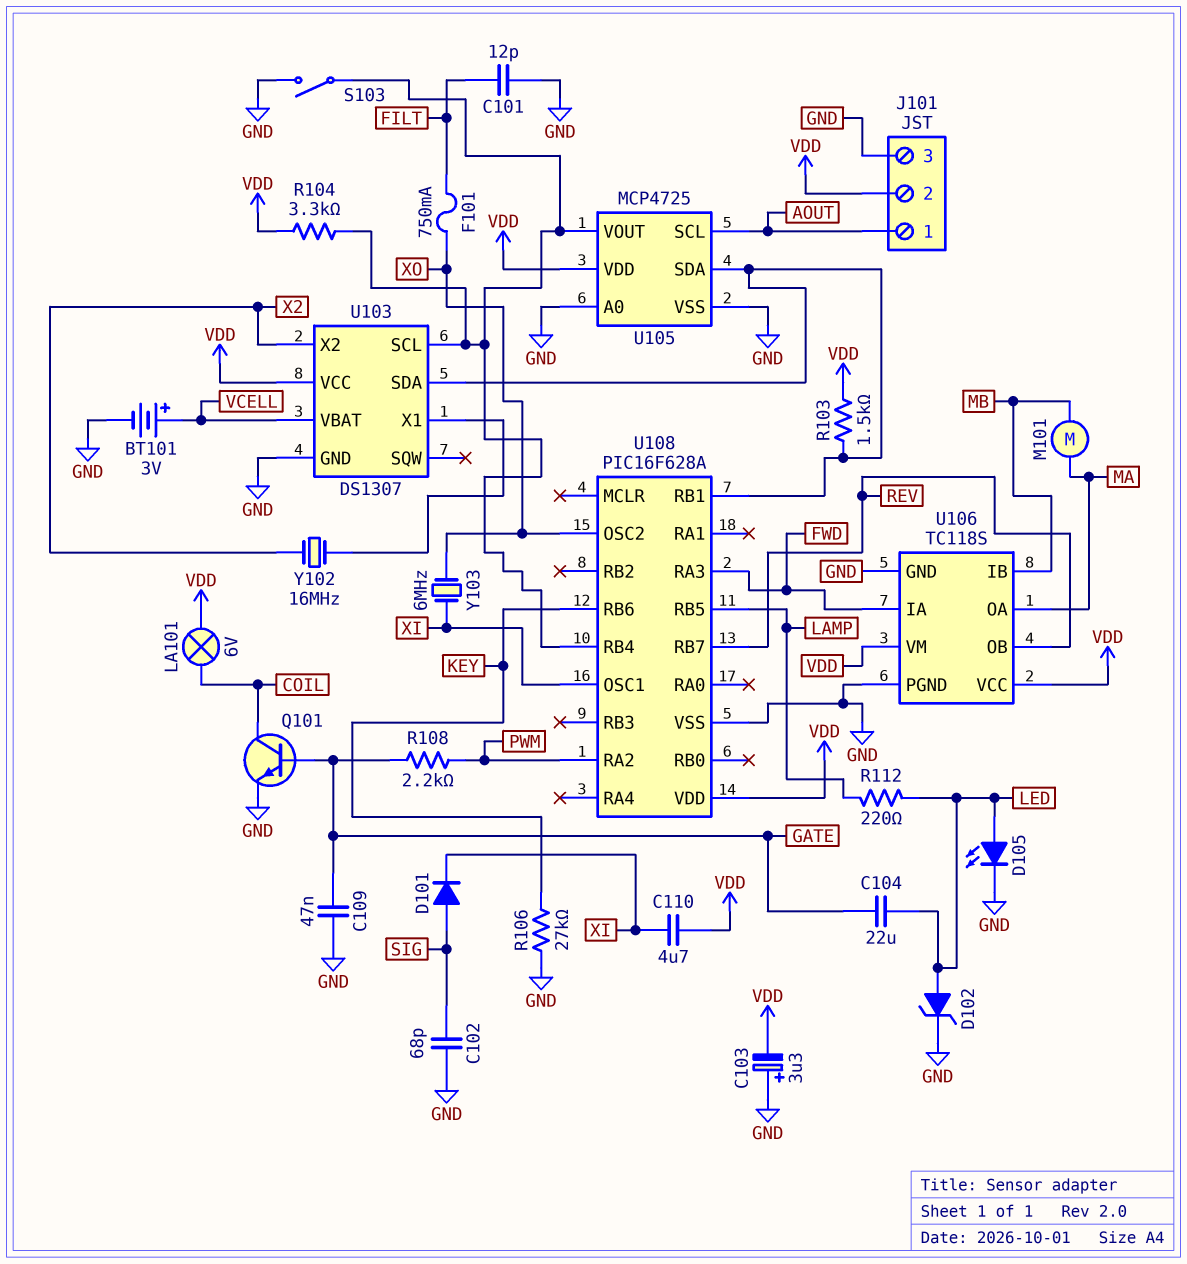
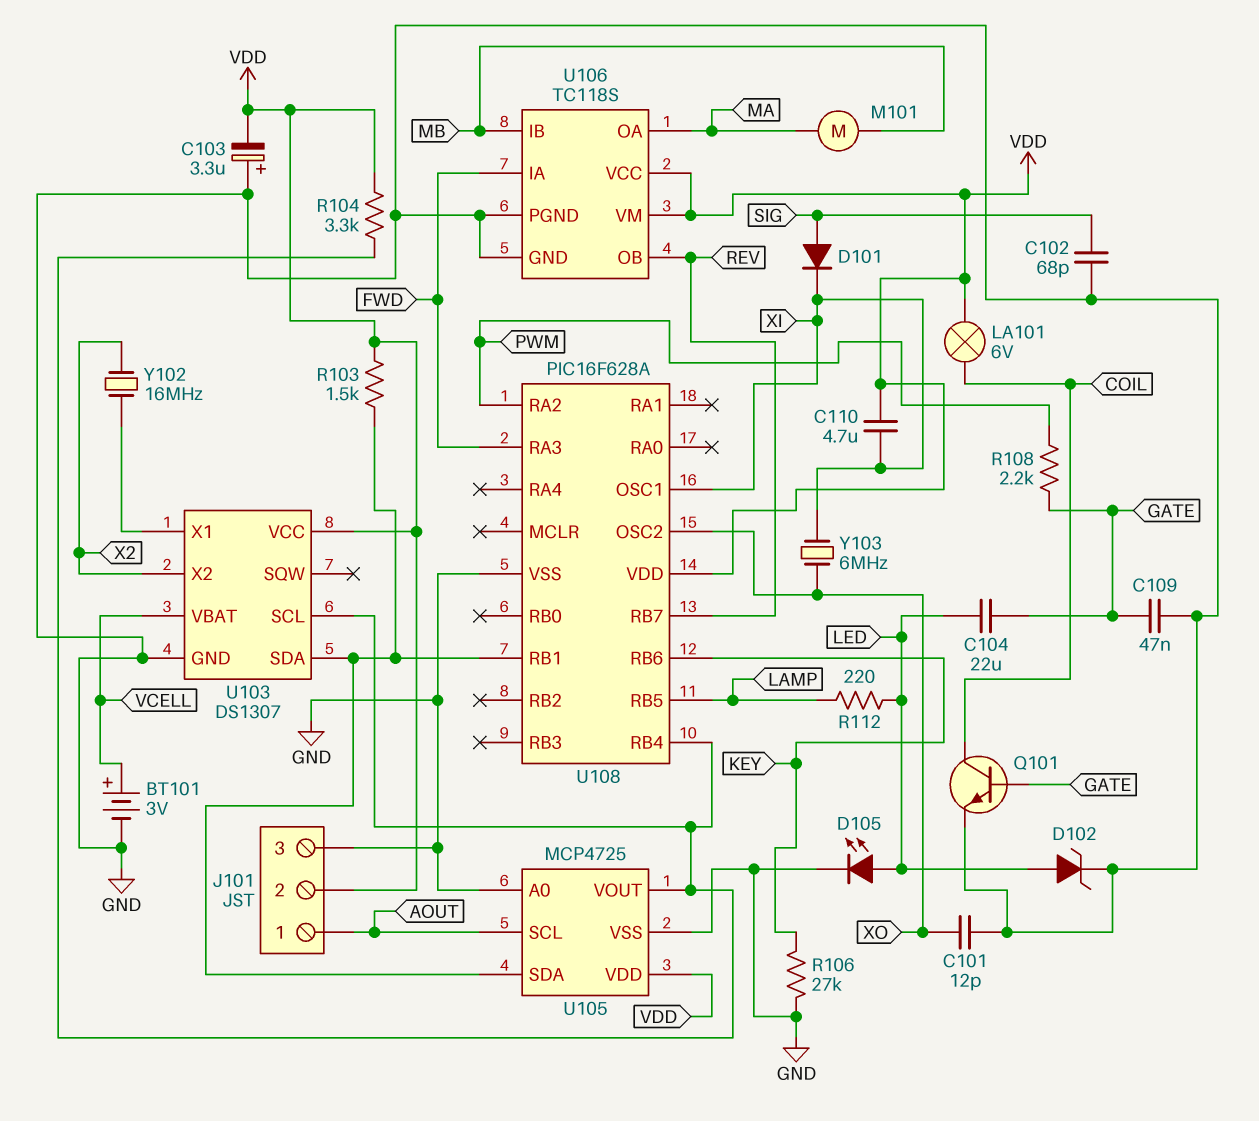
C101: 12pF (FILT, GND) -> 12pF (GND, XO)
F101: 750mA (FILT, XO) -> none
S103: switch (GND, U103/SCL) -> none

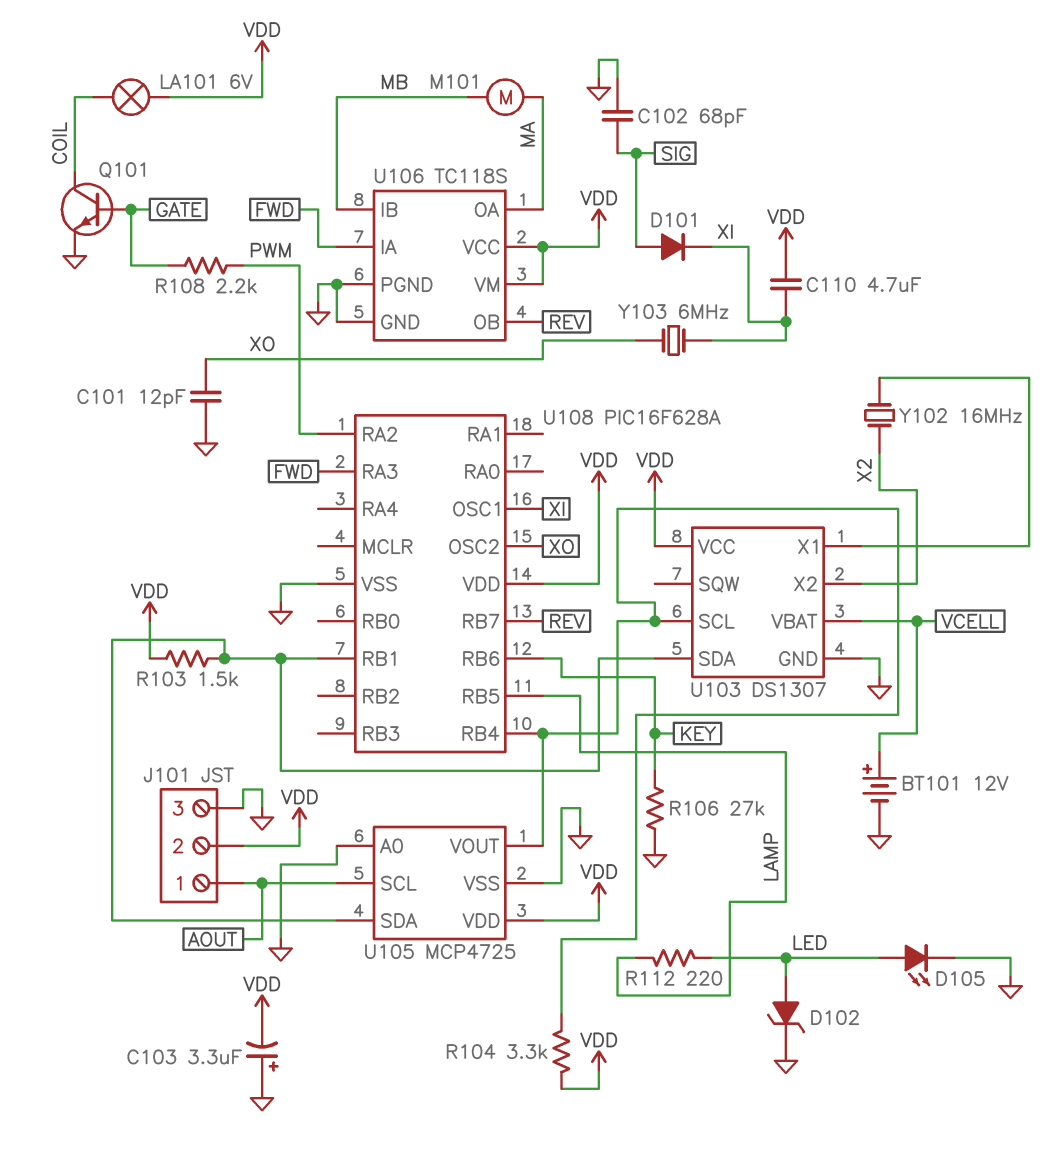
BT101: 3V (plus VCELL, minus GND) -> 12V (plus VCELL, minus GND)
C104: 22uF (GATE, LED) -> none
C109: 47nF (GATE, GND) -> none

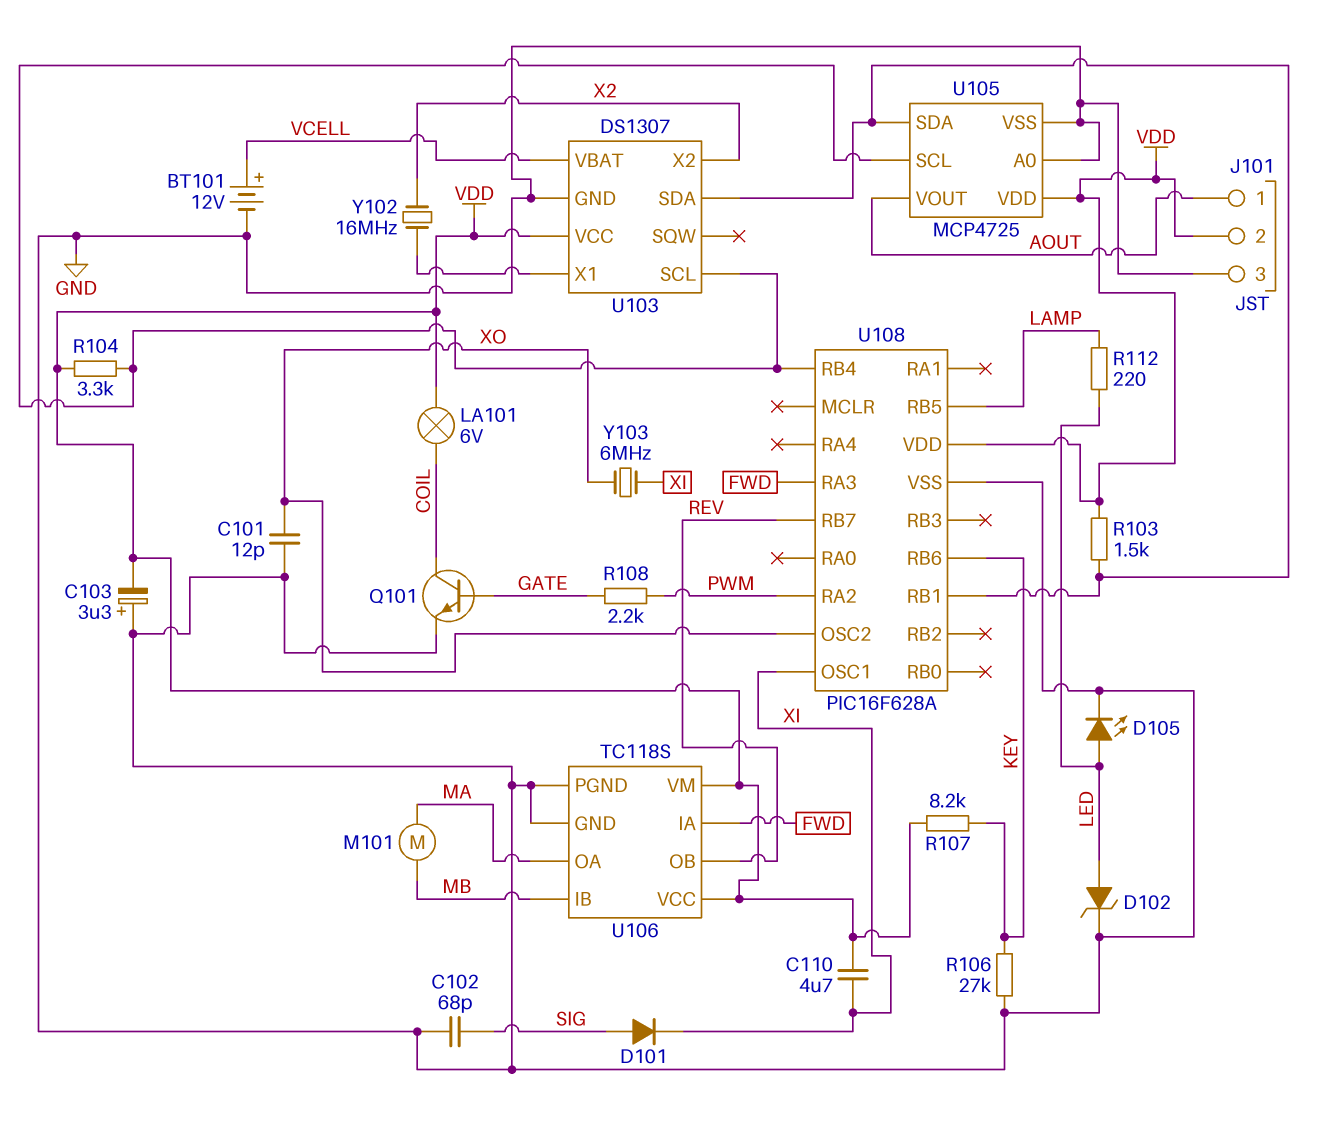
R107: none -> 8.2k (KEY, VDD)
U105 pin SCL: AOUT -> U103/SCL
U105 pin VOUT: U103/SCL -> AOUT

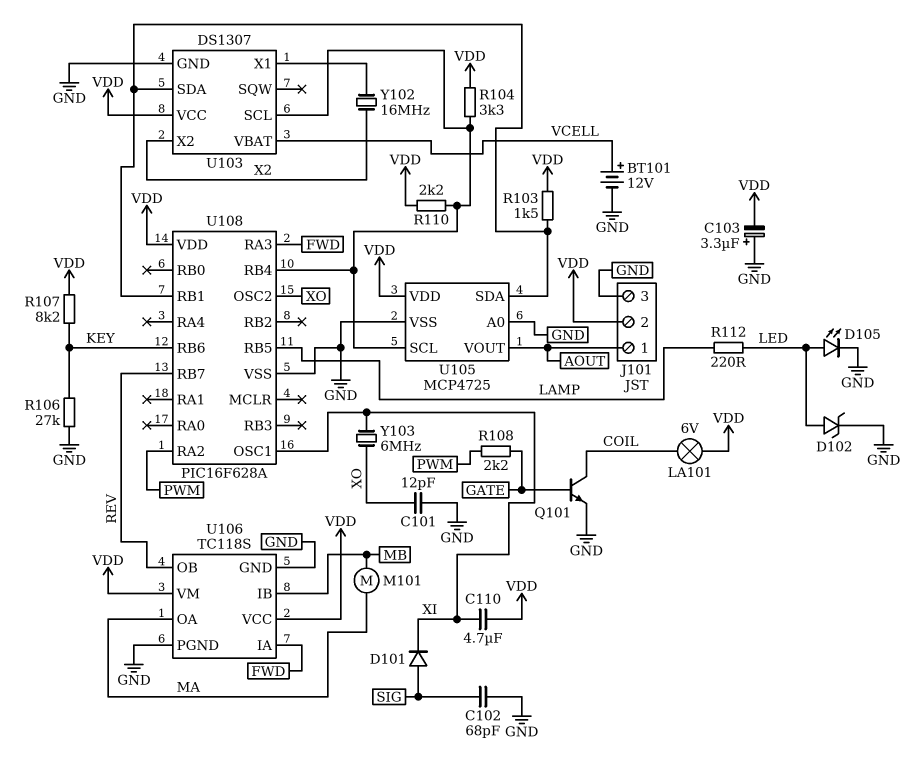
R110: none -> 2.2k (U103/SCL, VDD)

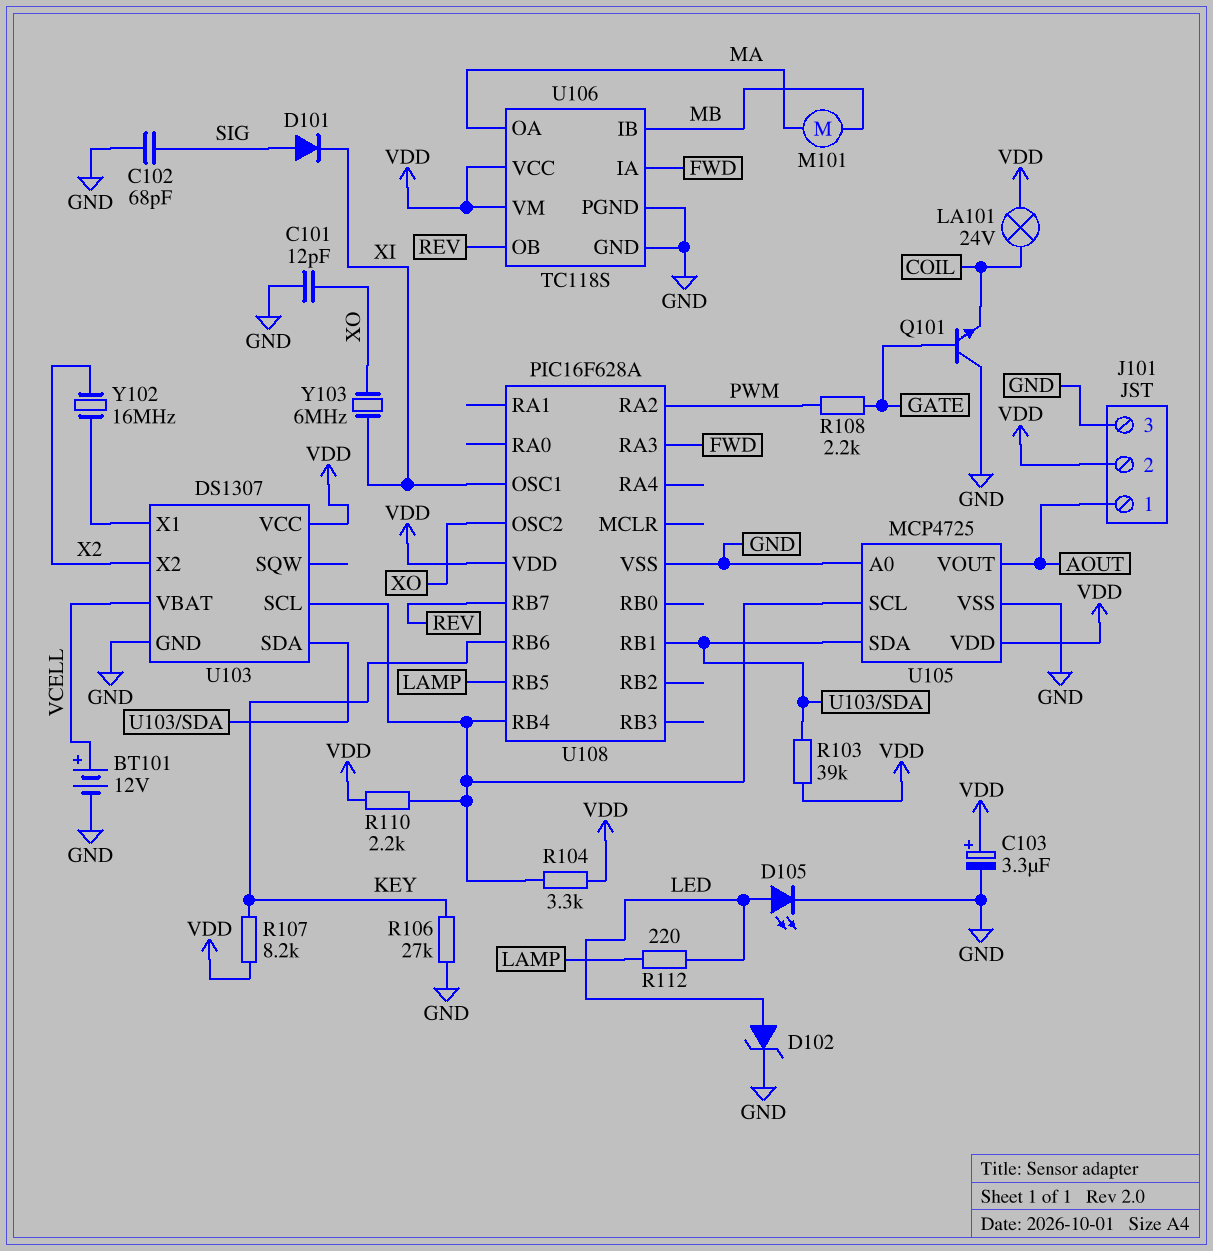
C103: 3.3uF (plus GND, minus VDD) -> 3.3uF (plus VDD, minus GND)
C110: 4.7uF (VDD, XI) -> none
LA101: lamp 6V (COIL, VDD) -> lamp 24V (COIL, VDD)
Q101: NPN (B GATE, C COIL, E GND) -> NPN (B GATE, C GND, E COIL)
R103: 1.5k (U103/SDA, VDD) -> 39k (U103/SDA, VDD)

